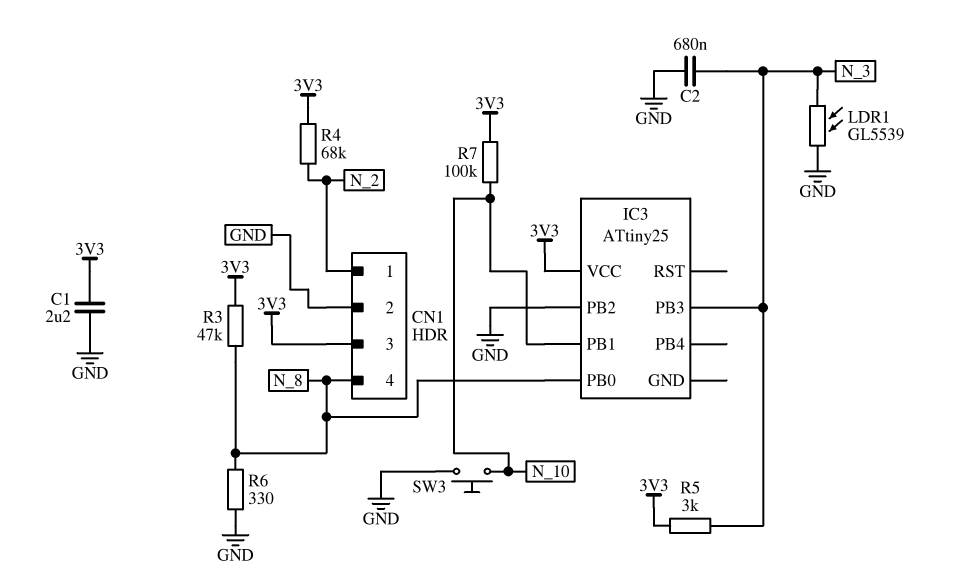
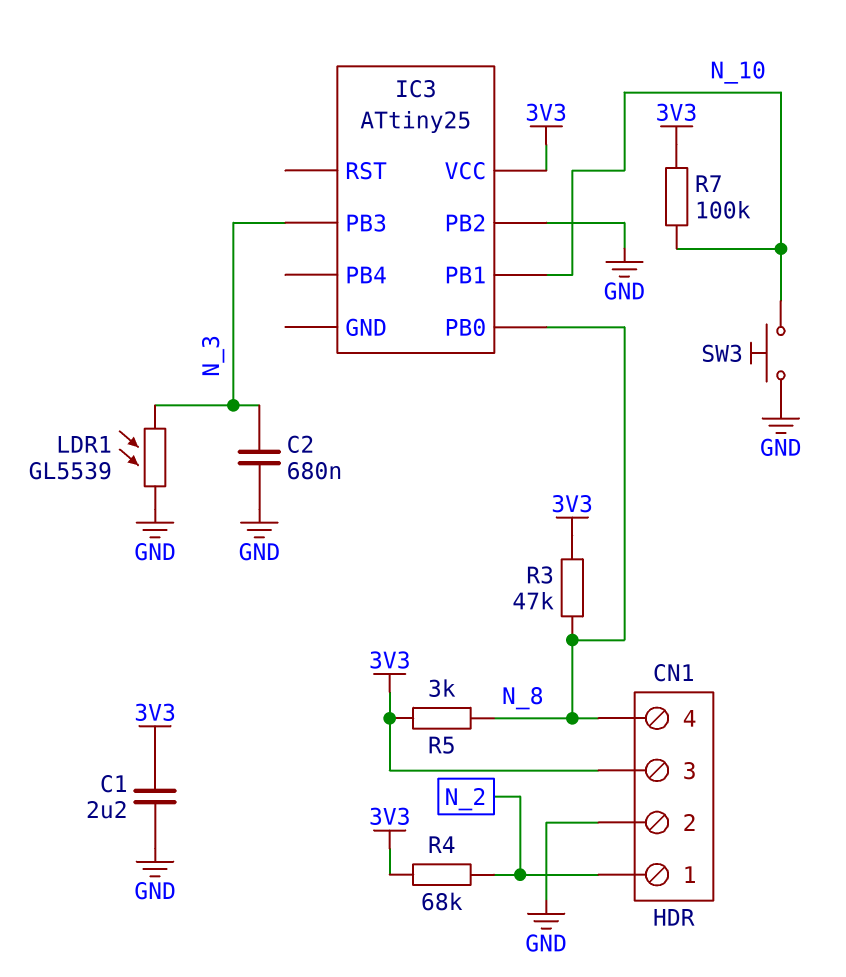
R5: 3k (3V3, N_3) -> 3k (3V3, N_8)
R6: 330 (GND, N_8) -> none

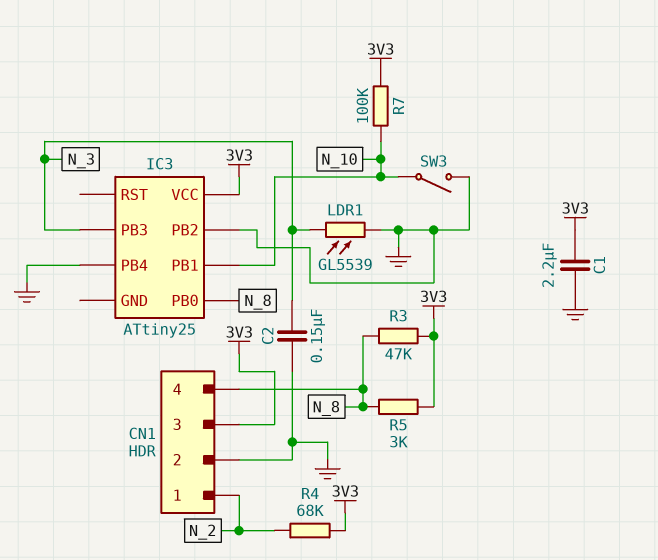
C2: 680nF (GND, N_3) -> 150nF (GND, N_3)
IC3 pin PB4: none -> GND
SW3: button (GND, N_10) -> switch (GND, N_10)

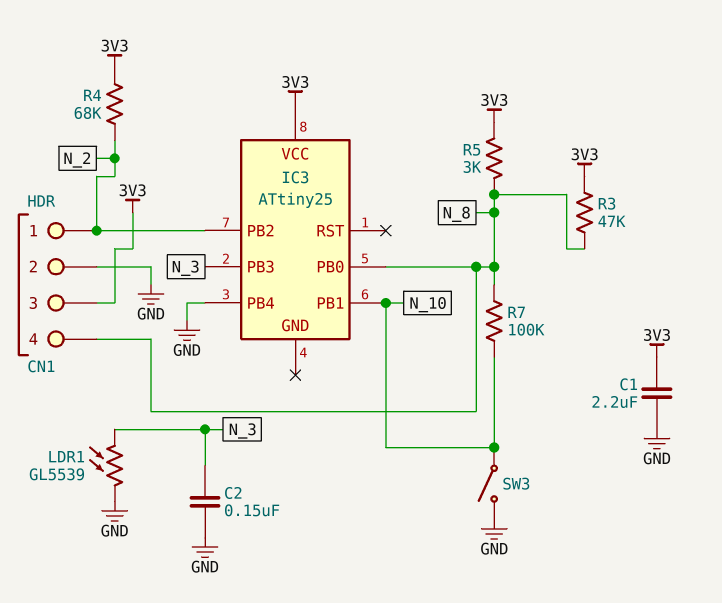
IC3 pin PB2: GND -> N_2
R7: 100k (3V3, N_10) -> 100k (N_8, N_10)

